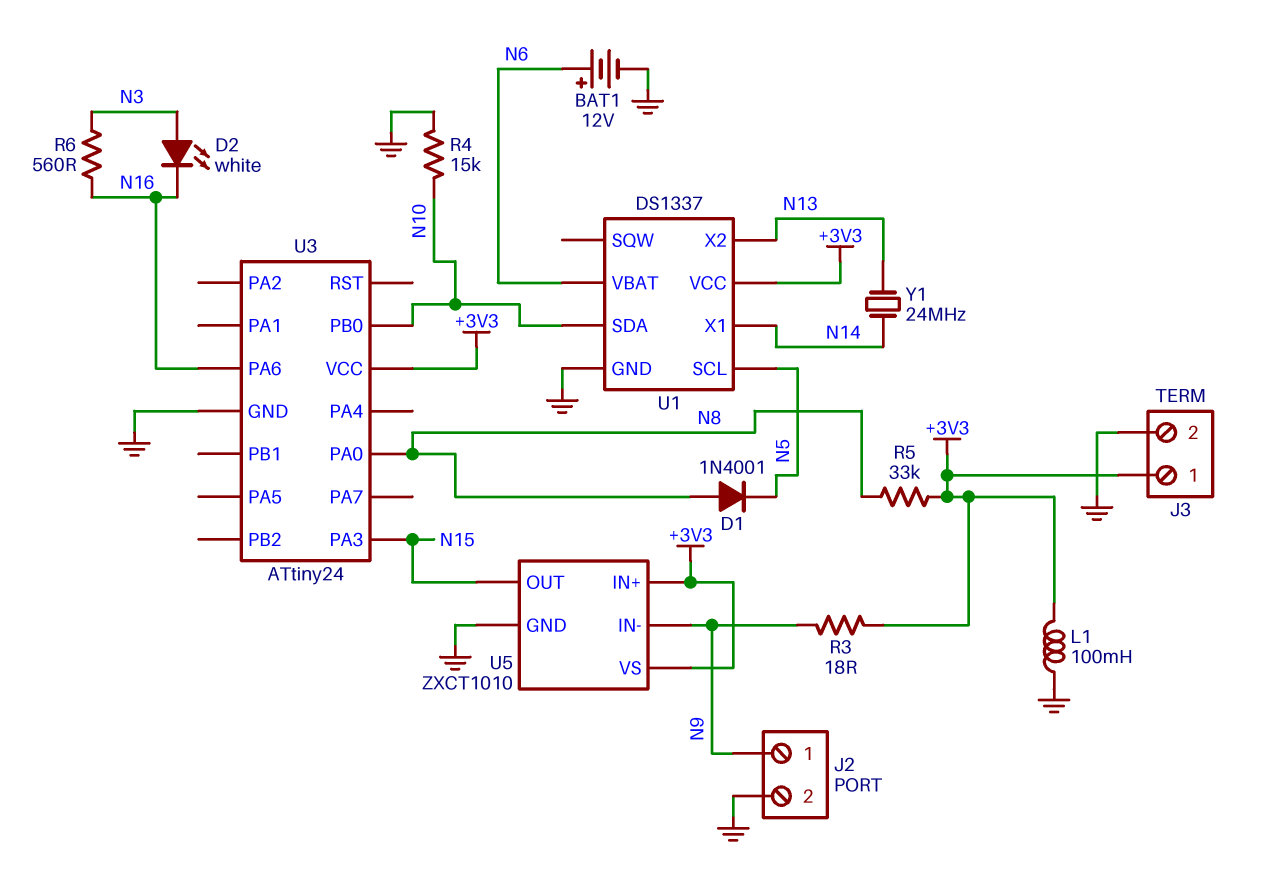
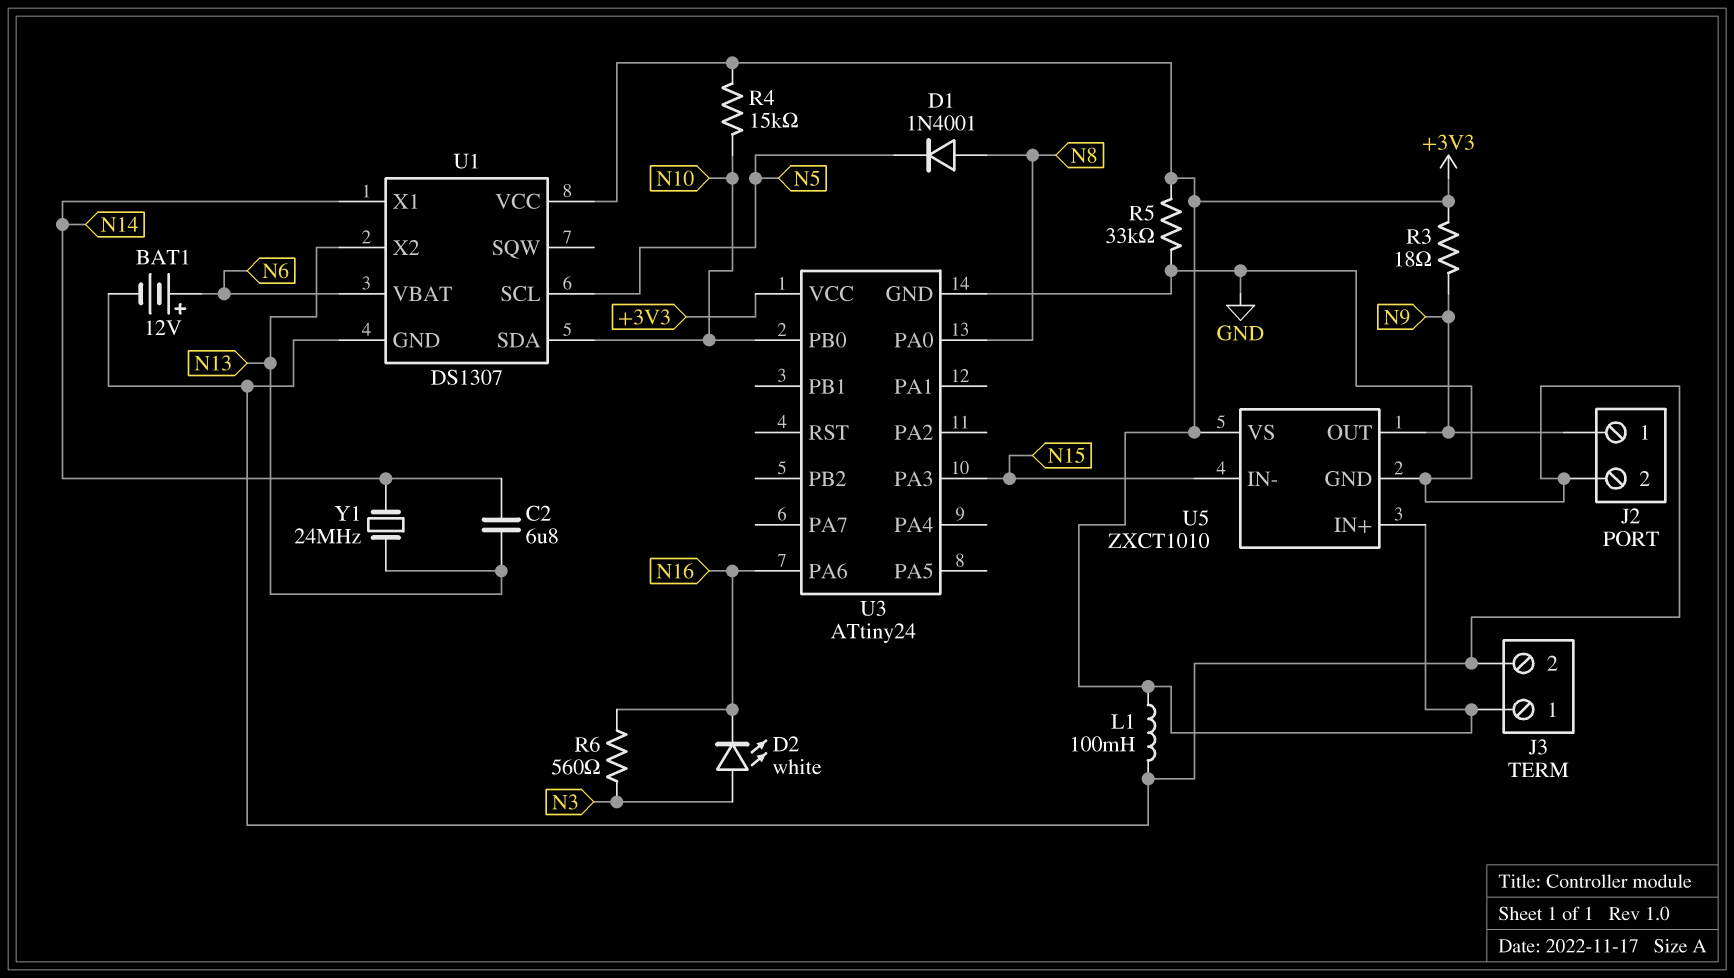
C2: none -> 6.8uF (N13, N14)
R4: 15k (GND, N10) -> 15k (+3V3, N10)
R5: 33k (+3V3, N8) -> 33k (+3V3, GND)
U1: DS1337 -> DS1307
U5 pin IN-: N9 -> N15
U5 pin OUT: N15 -> N9

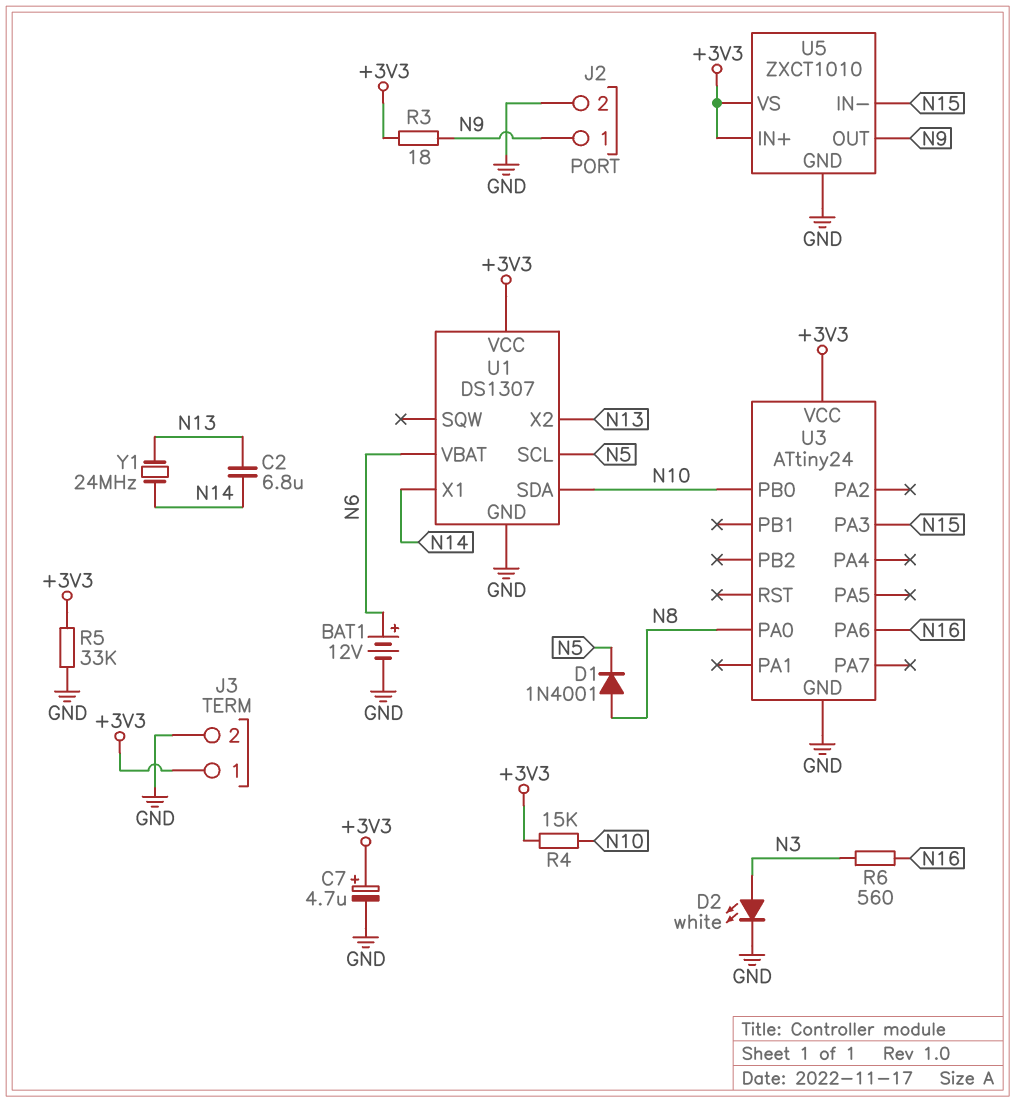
C7: none -> 4.7uF (plus +3V3, minus GND)
D2: LED white (A N3, K N16) -> LED white (A N3, K GND)
L1: 100mH (+3V3, GND) -> none

